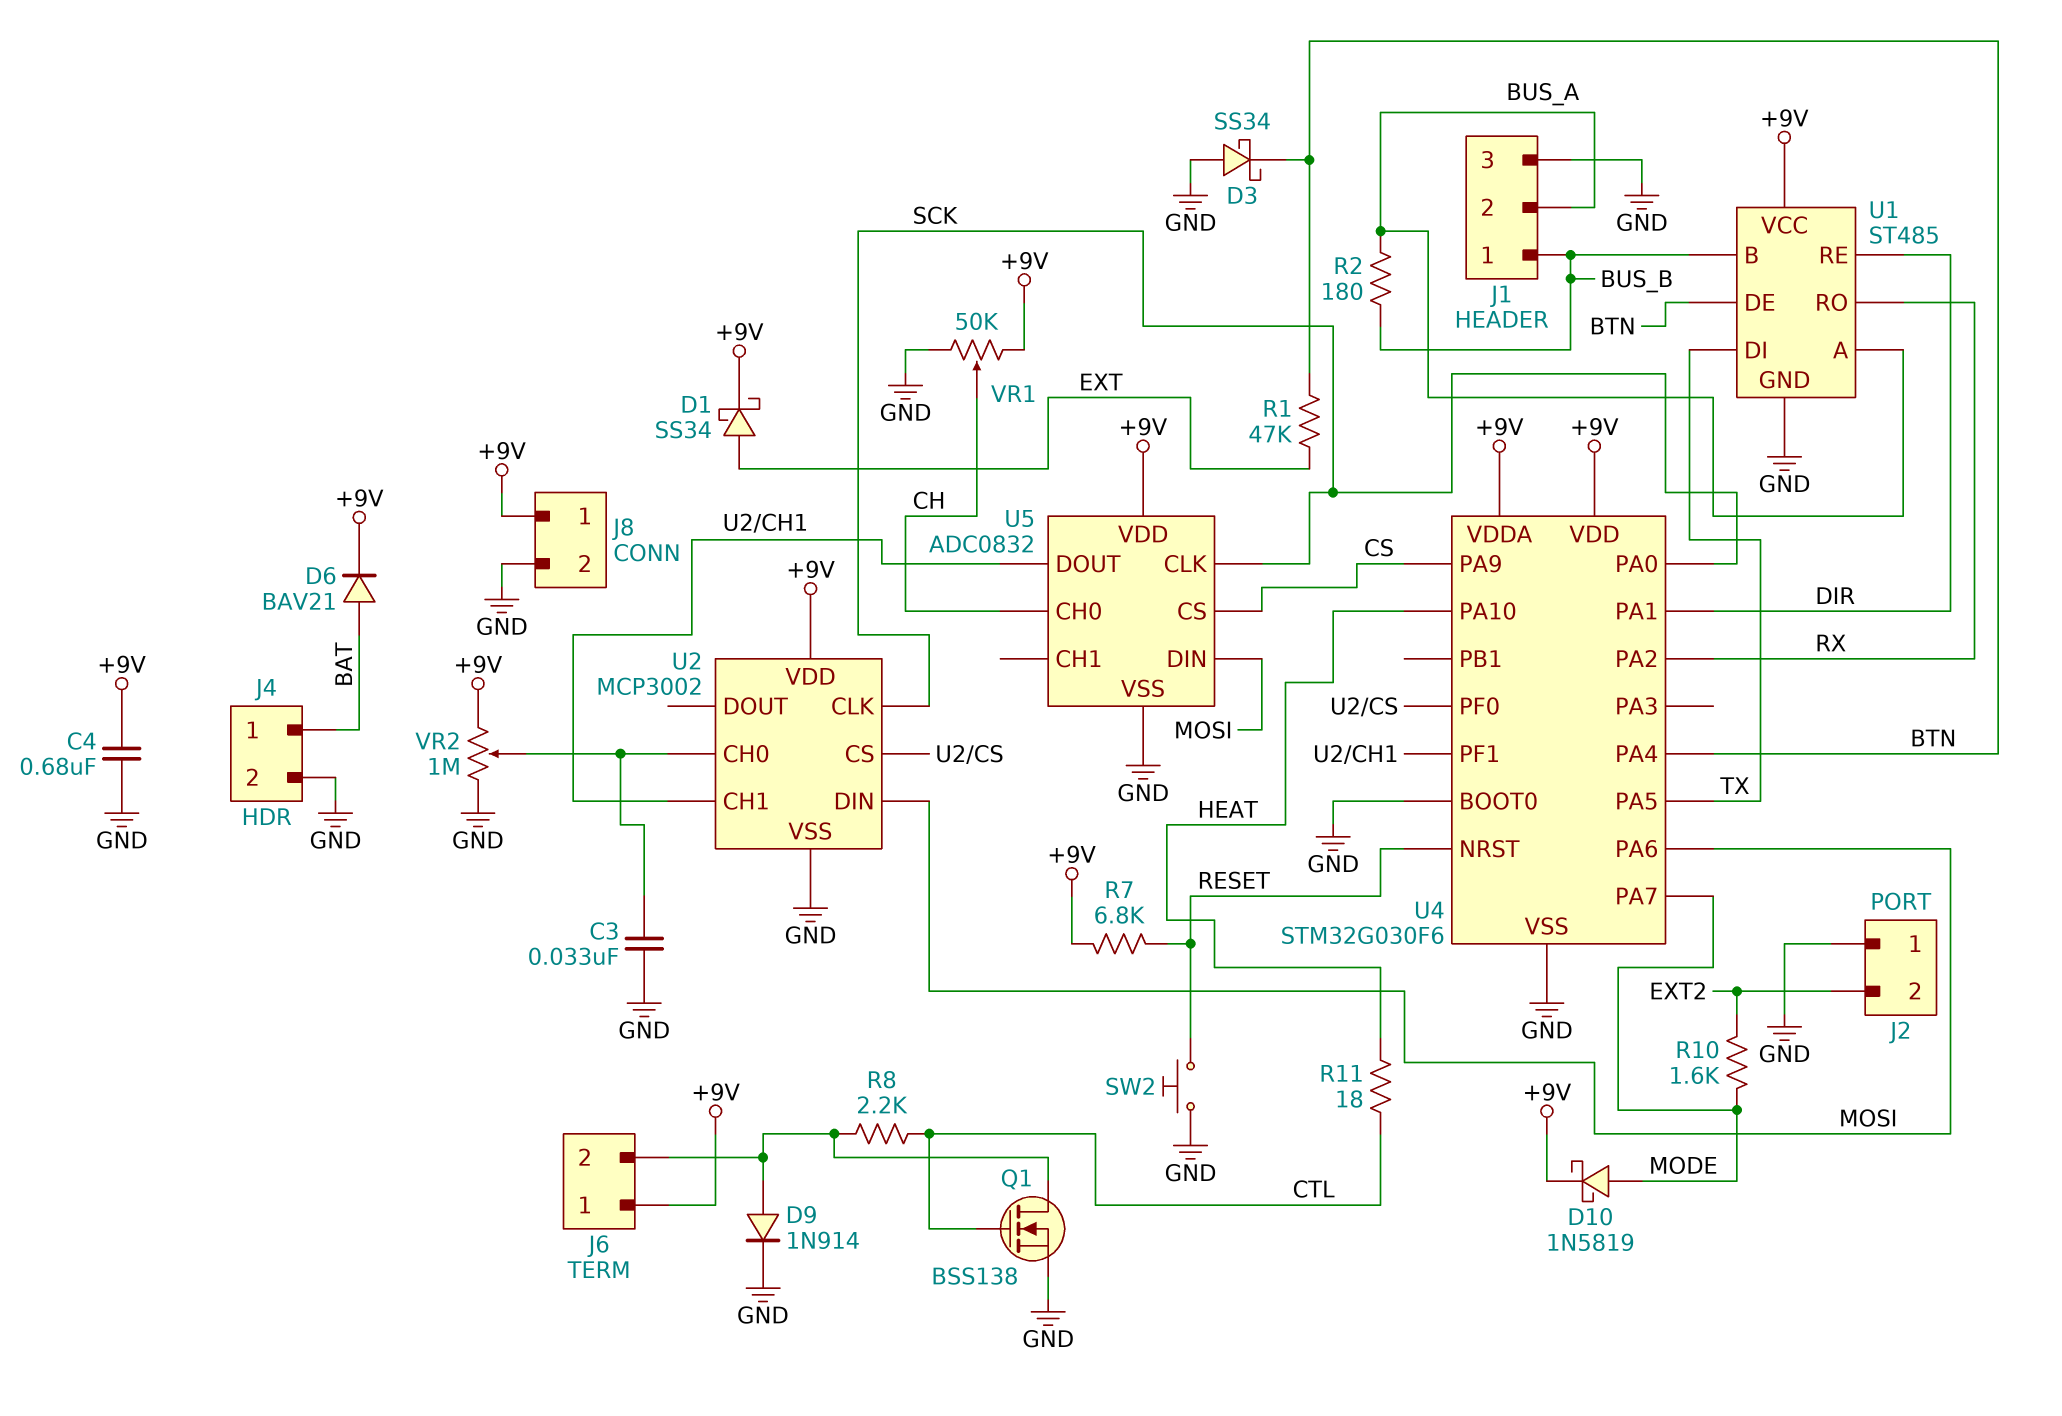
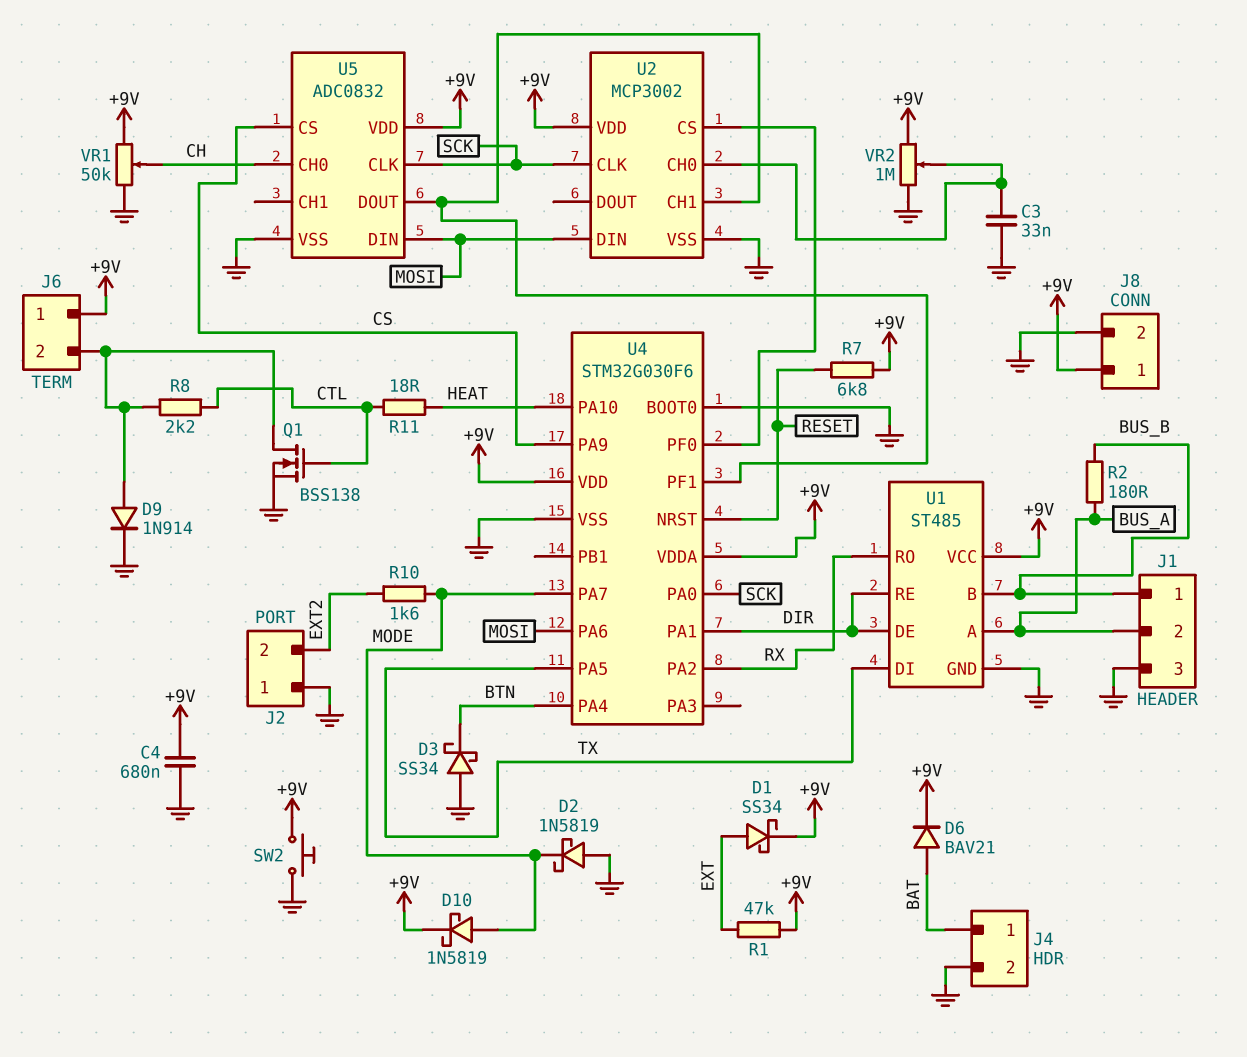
D2: none -> schottky 1N5819 (A GND, K MODE)
R1: 47k (BTN, EXT) -> 47k (+9V, EXT)
SW2: button (GND, RESET) -> button (+9V, GND)
U1 pin DE: BTN -> DIR

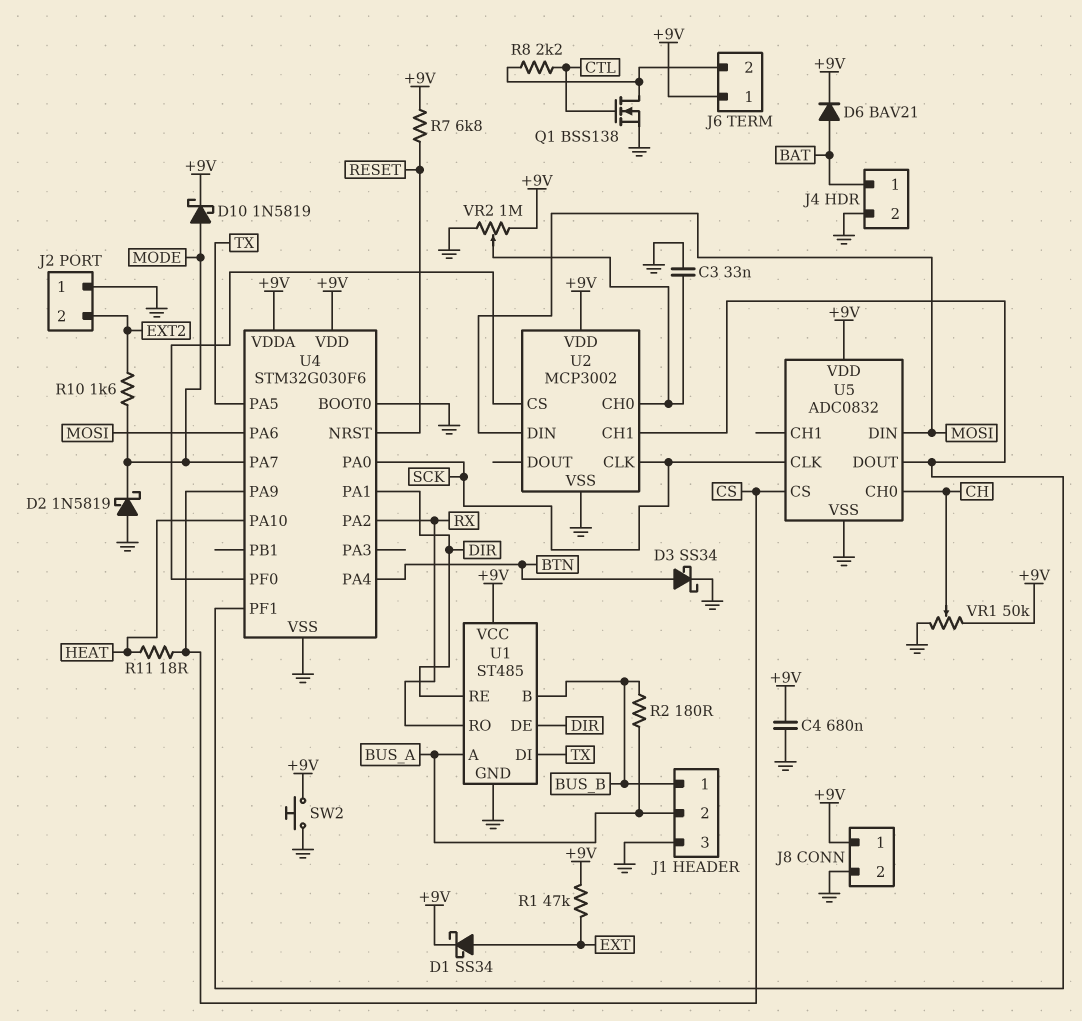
D3: schottky SS34 (A GND, K BTN) -> schottky SS34 (A BTN, K GND)
D9: diode 1N914 (A J6/2, K GND) -> none
R11: 18 (CTL, HEAT) -> 18 (CS, HEAT)

